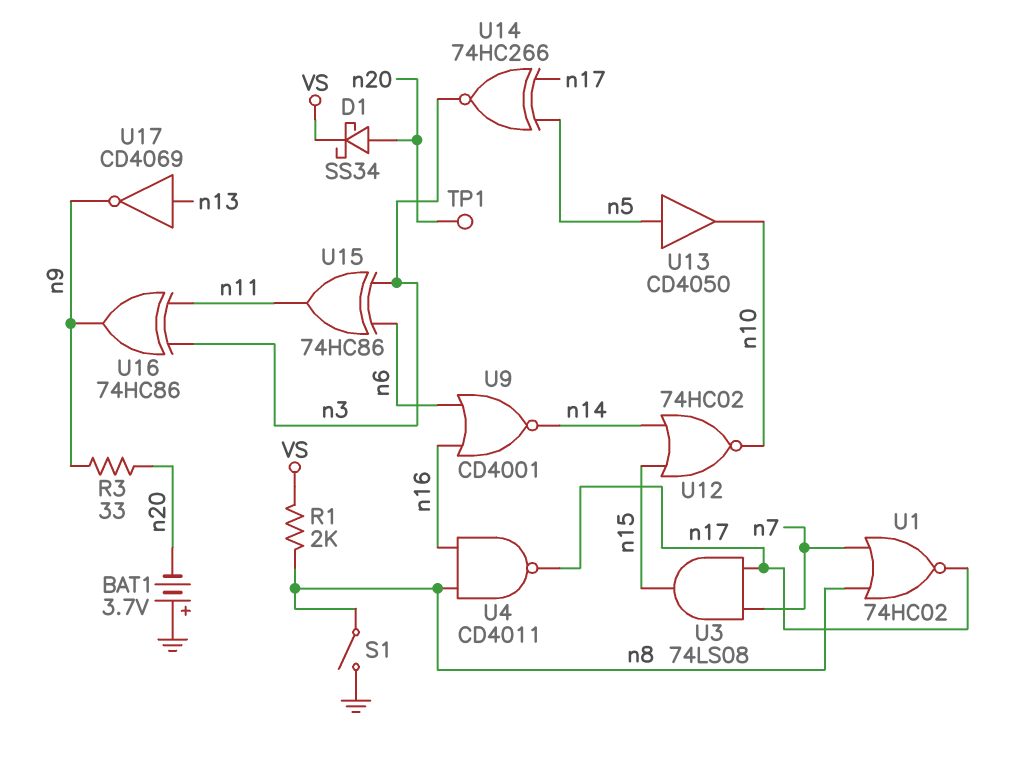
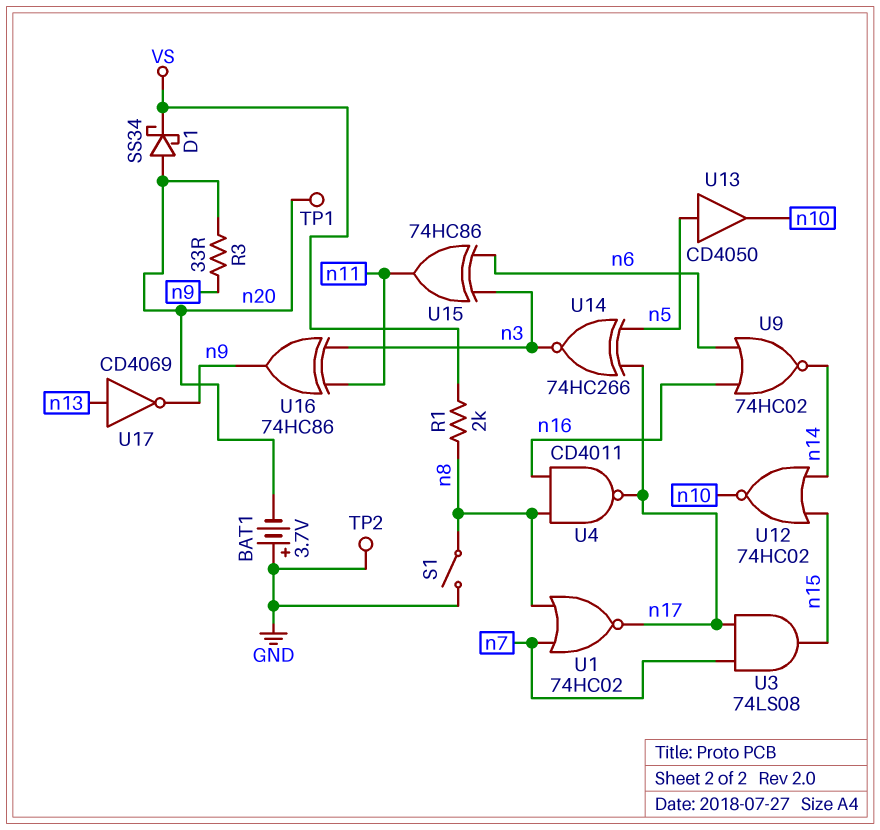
TP2: none -> test point (GND)
U9: NOR CD4001 (in n6, in n16, out n14) -> NOR 74HC02 (in n6, in n16, out n14)

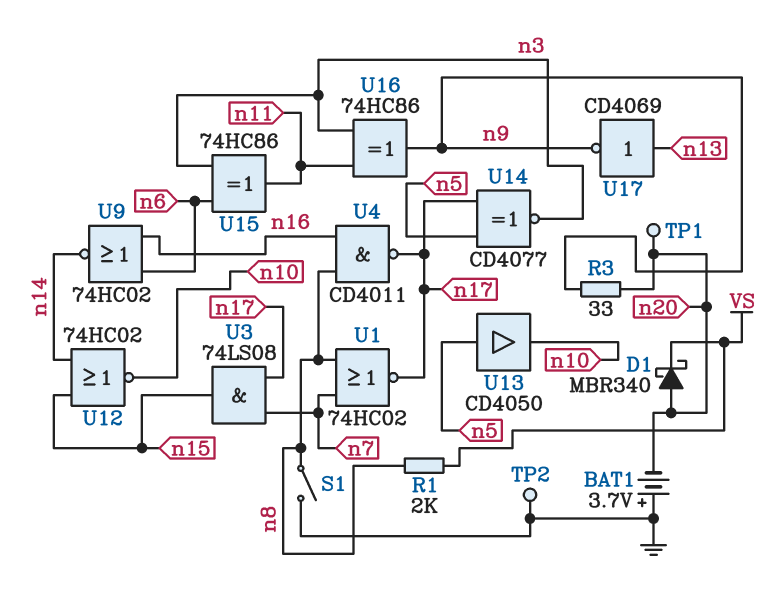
D1: schottky SS34 (A n20, K VS) -> schottky MBR340 (A n20, K VS)
U14: XNOR 74HC266 (in n5, in n17, out n3) -> XNOR CD4077 (in n5, in n17, out n3)

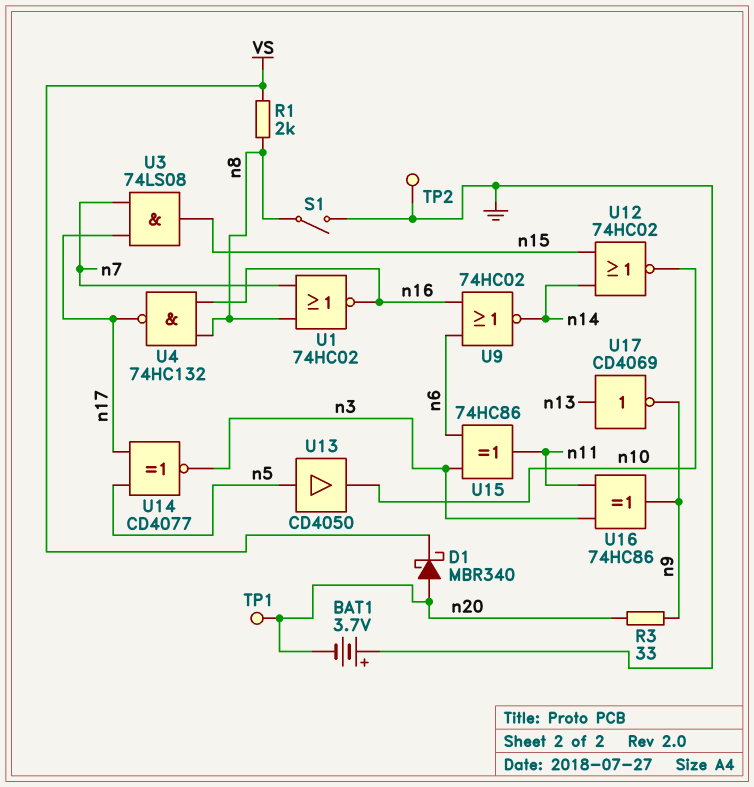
U1: NOR 74HC02 (in n7, in n8, out n17) -> NOR 74HC02 (in n7, in n8, out n16)
U4: NAND CD4011 (in n8, in n16, out n17) -> NAND 74HC132 (in n8, in n16, out n17)

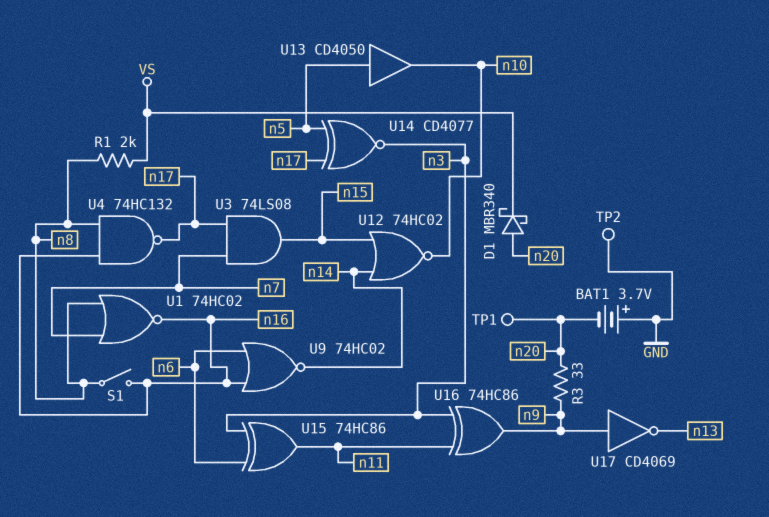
S1: switch (GND, n8) -> switch (n8, n16)
U17: NOT CD4069 (in n13, out n9) -> NOT CD4069 (in n9, out n13)

